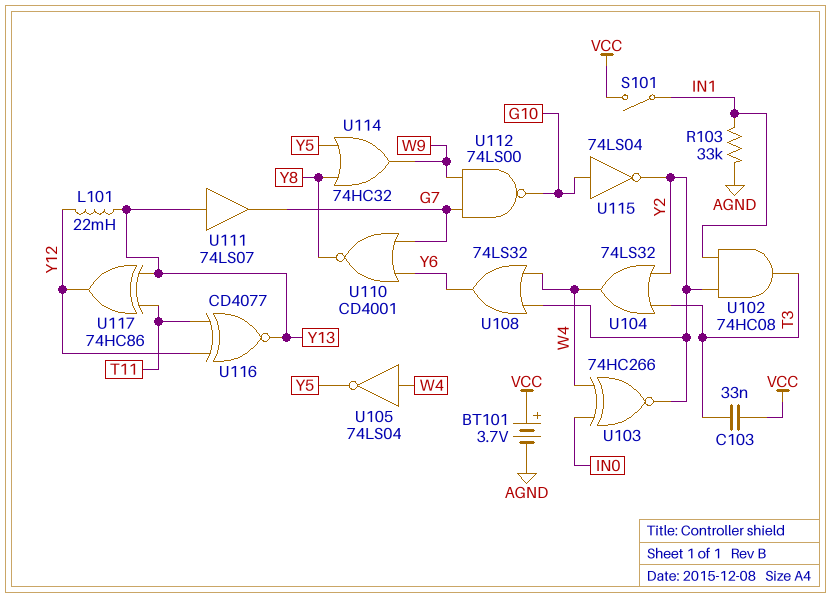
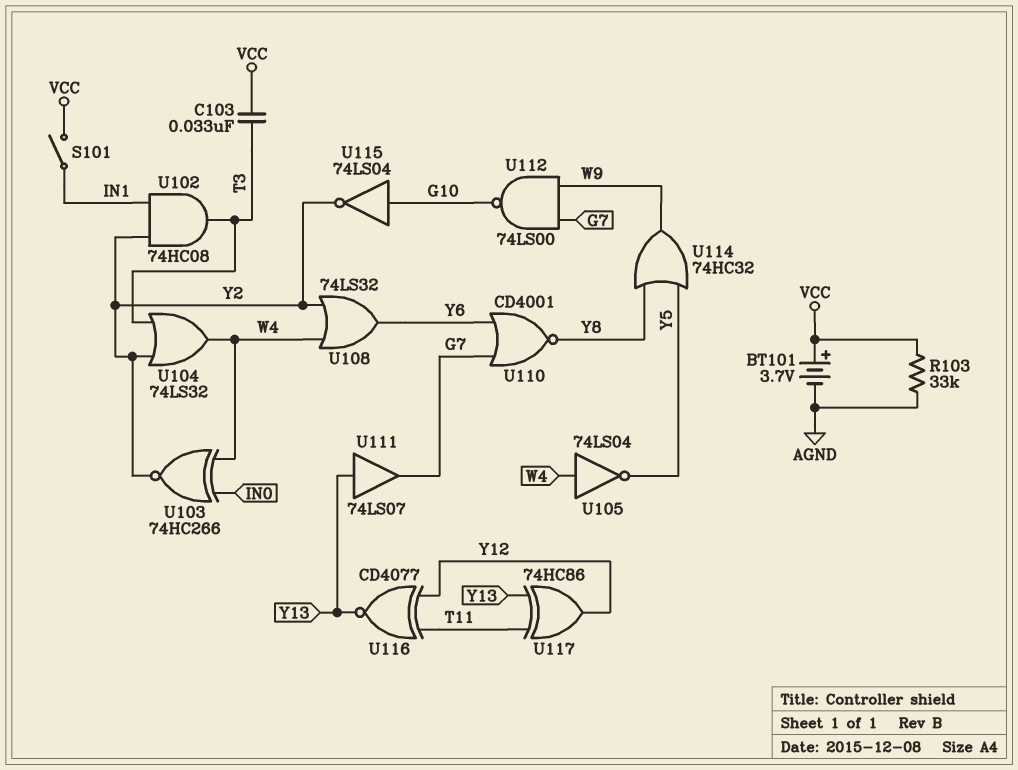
L101: 22mH (Y12, Y13) -> none
R103: 33k (AGND, IN1) -> 33k (AGND, VCC)

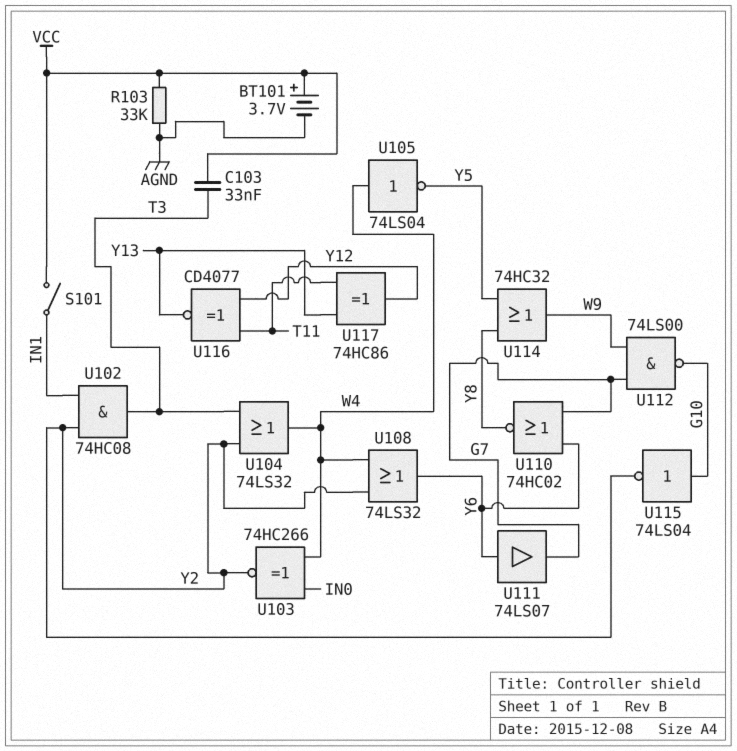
U110: NOR CD4001 (in G7, in Y6, out Y8) -> NOR 74HC02 (in G7, in Y6, out Y8)
U111: buffer 74LS07 (in Y13, out G7) -> buffer 74LS07 (in Y6, out G7)

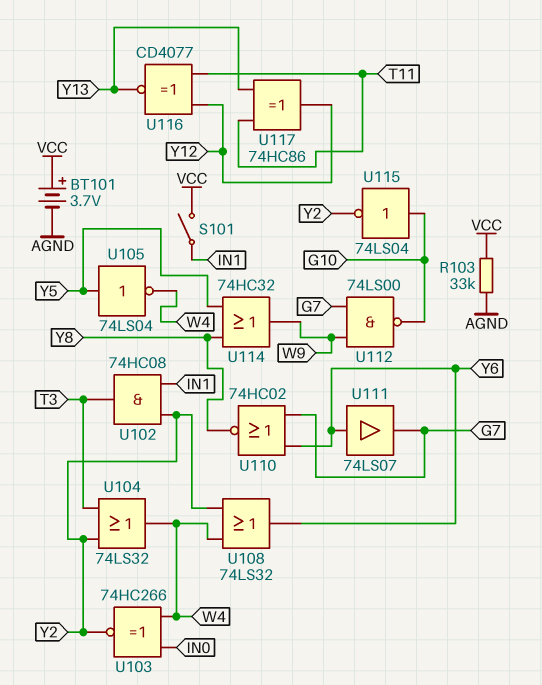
C103: 33nF (T3, VCC) -> none
U105: NOT 74LS04 (in W4, out Y5) -> NOT 74LS04 (in Y5, out W4)

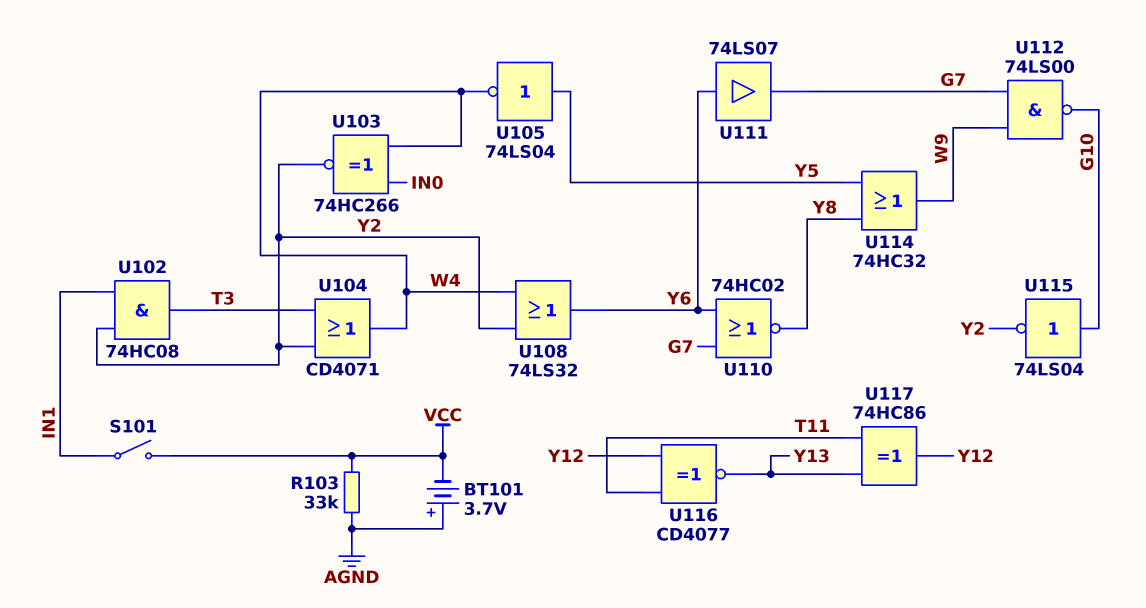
BT101: 3.7V (plus VCC, minus AGND) -> 3.7V (plus AGND, minus VCC)
U104: OR 74LS32 (in T3, in Y2, out W4) -> OR CD4071 (in T3, in Y2, out W4)

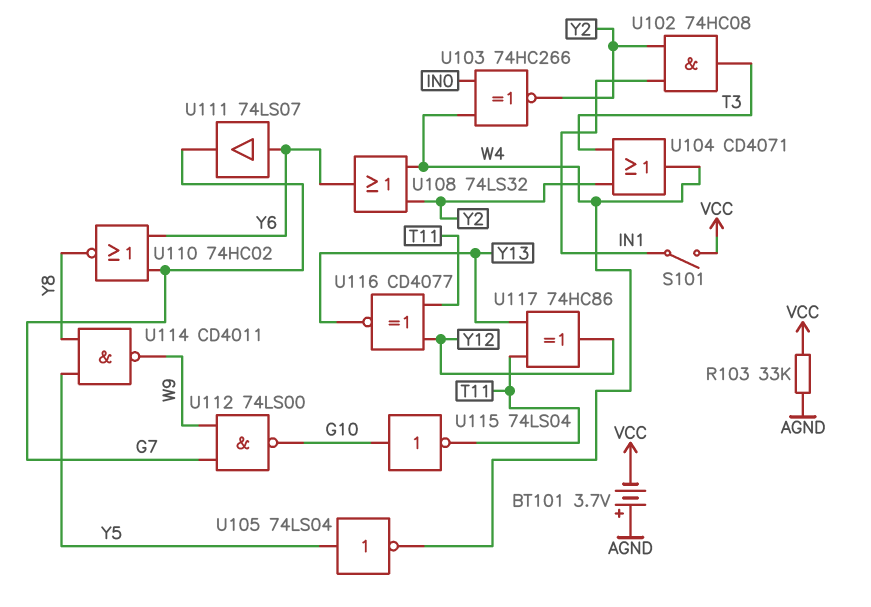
U114: OR 74HC32 (in Y5, in Y8, out W9) -> NAND CD4011 (in Y5, in Y8, out W9)
U115: NOT 74LS04 (in G10, out Y2) -> NOT 74LS04 (in G10, out T11)

